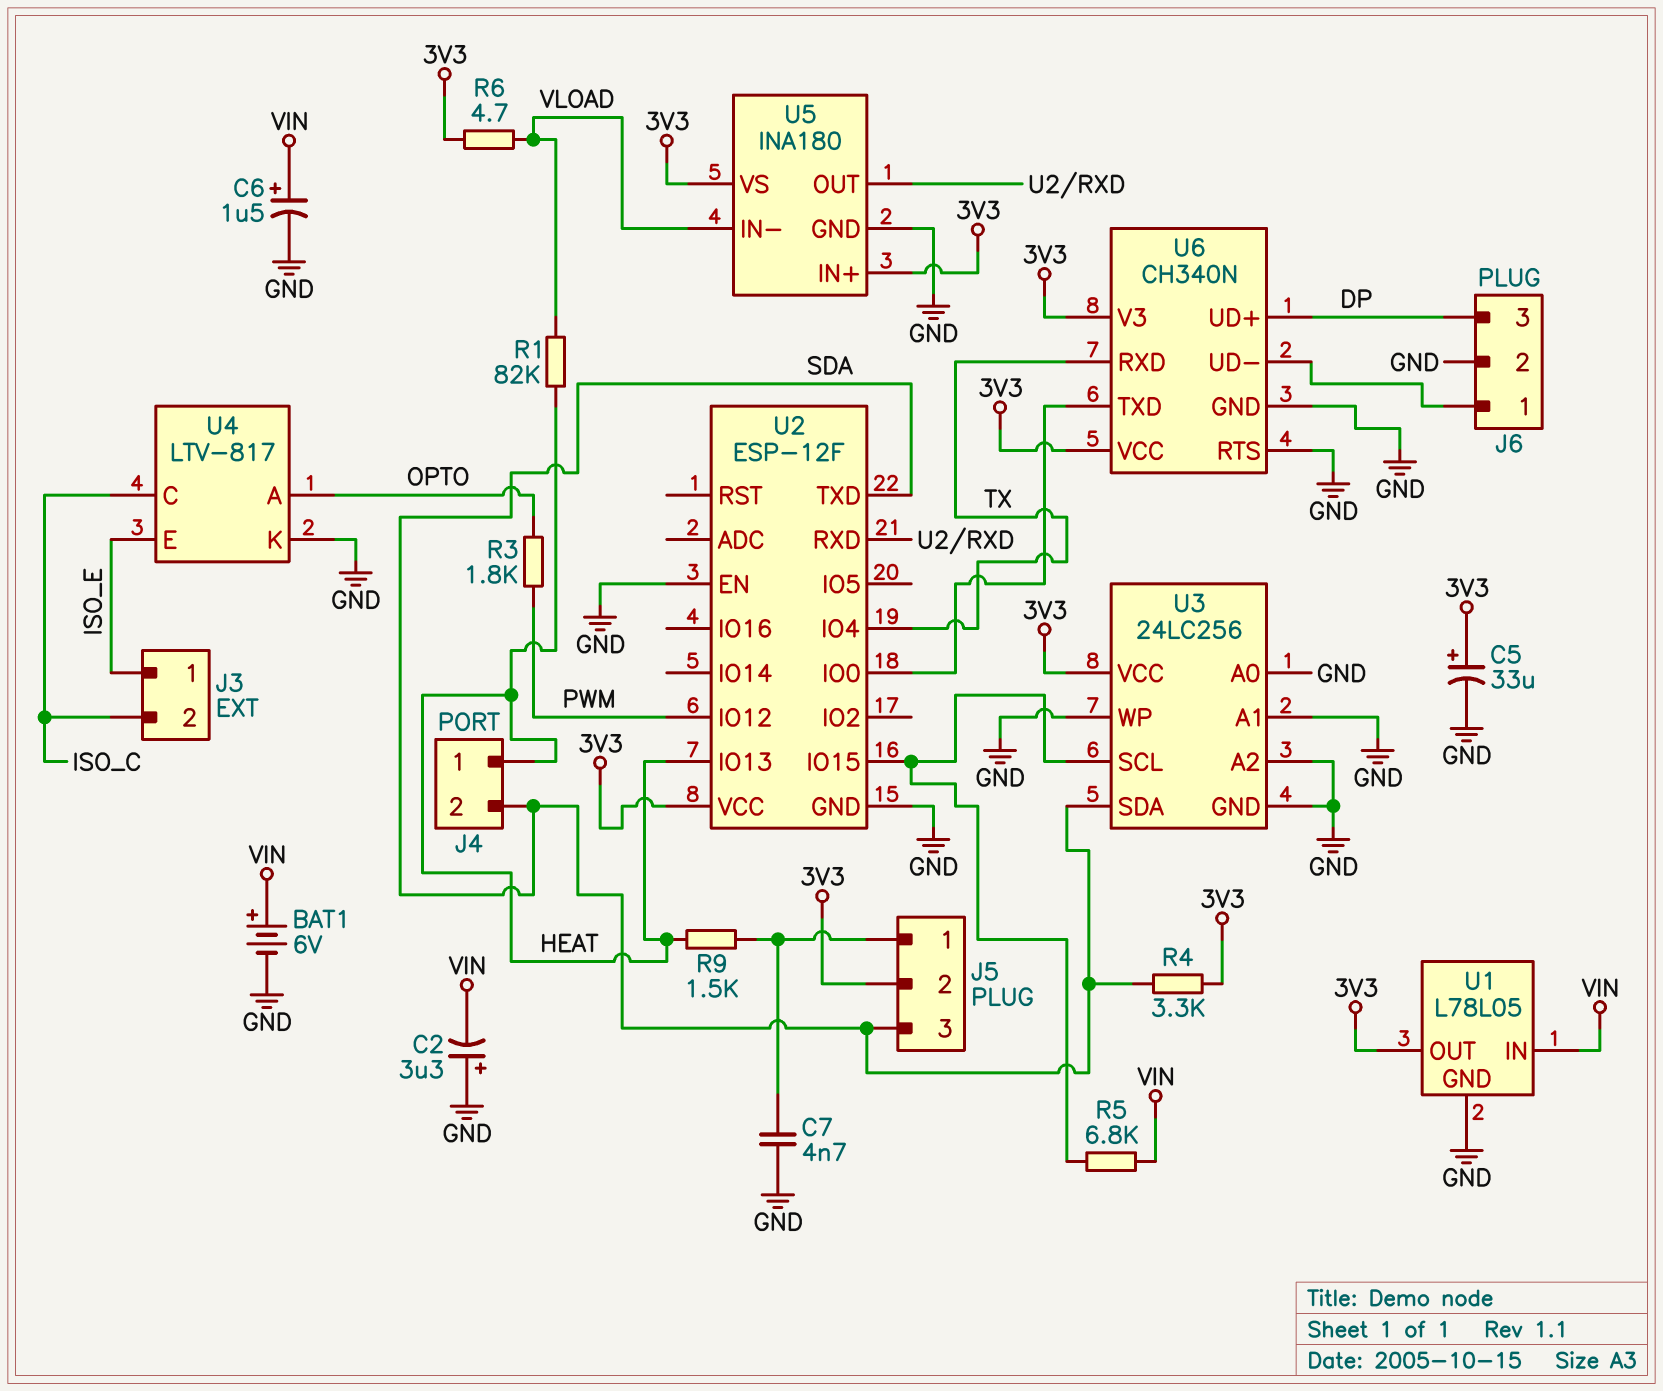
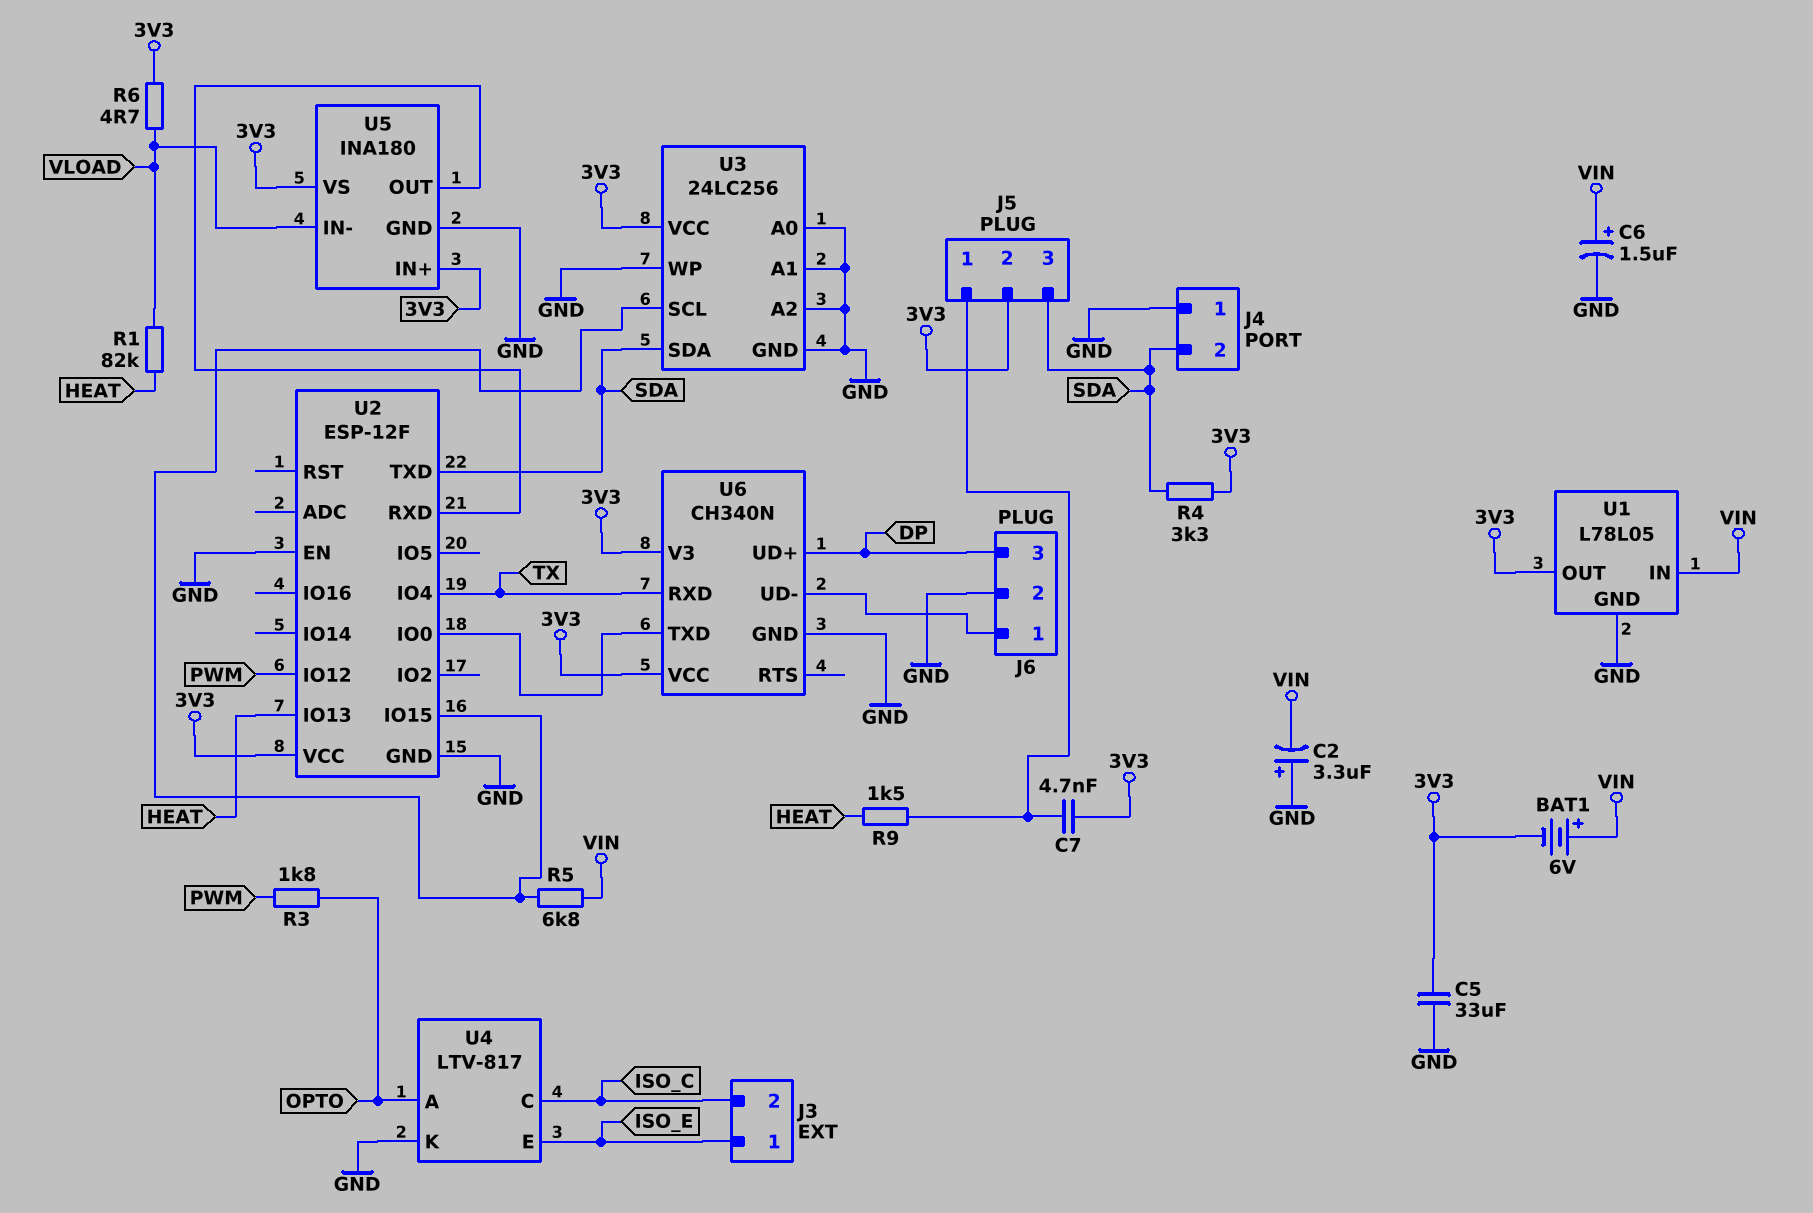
BAT1: 6V (plus VIN, minus GND) -> 6V (plus VIN, minus 3V3)
C5: 33uF (plus 3V3, minus GND) -> 33uF (3V3, GND)
C7: 4.7nF (GND, J5/1) -> 4.7nF (3V3, J5/1)
J4 pin 1: HEAT -> GND
U6 pin RTS: GND -> none

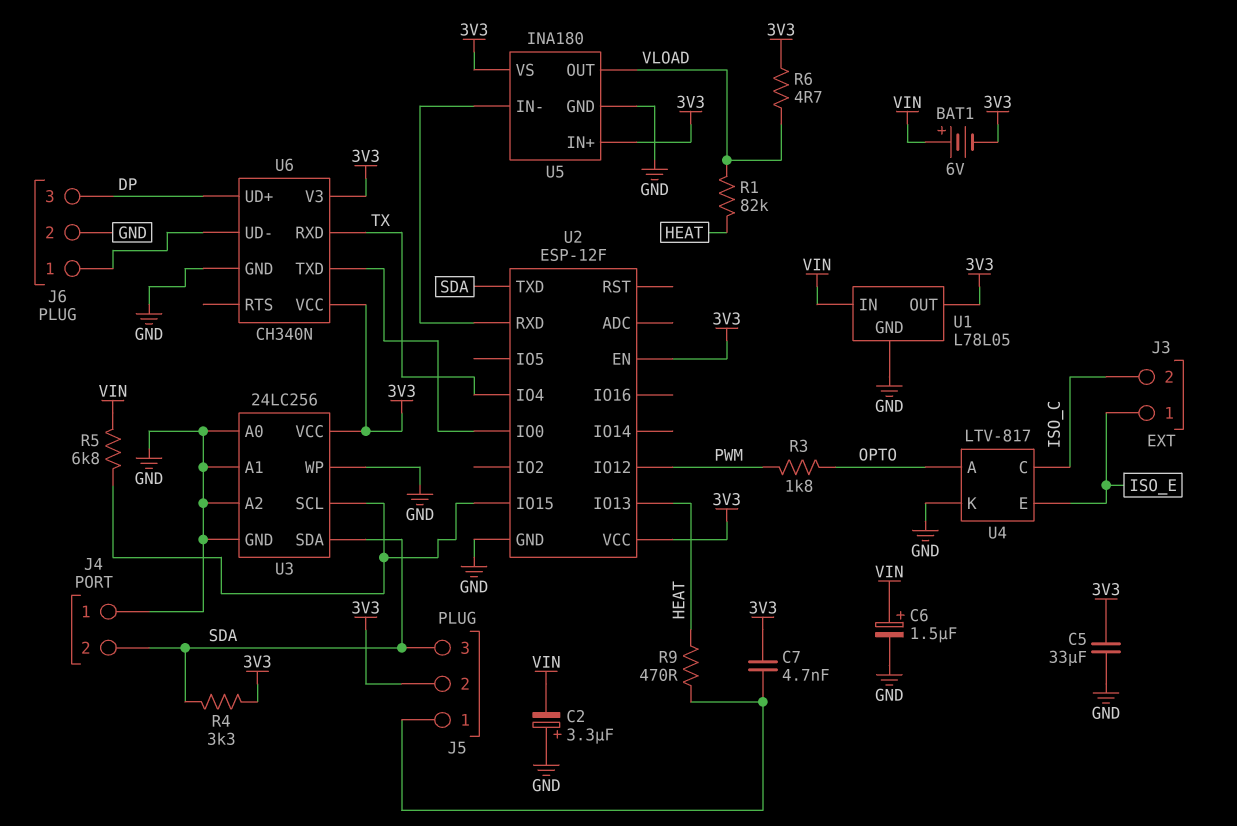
R9: 1.5k (HEAT, J5/1) -> 470 (HEAT, J5/1)
U2 pin EN: GND -> 3V3
U5 pin IN-: VLOAD -> U2/RXD
U5 pin OUT: U2/RXD -> VLOAD

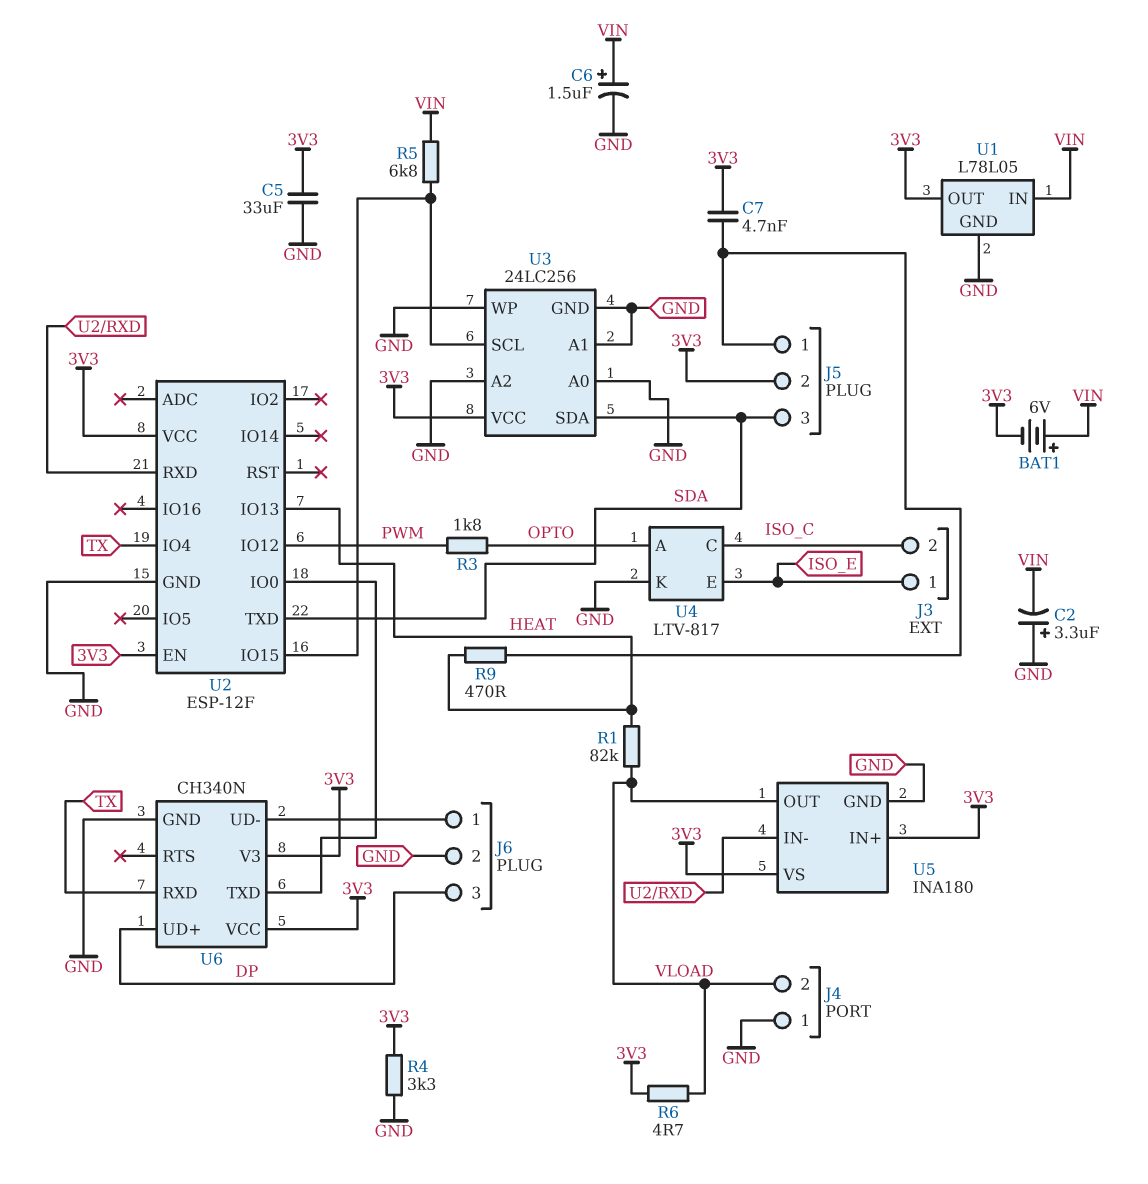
J4 pin 2: SDA -> VLOAD
R4: 3.3k (3V3, SDA) -> 3.3k (3V3, GND)

